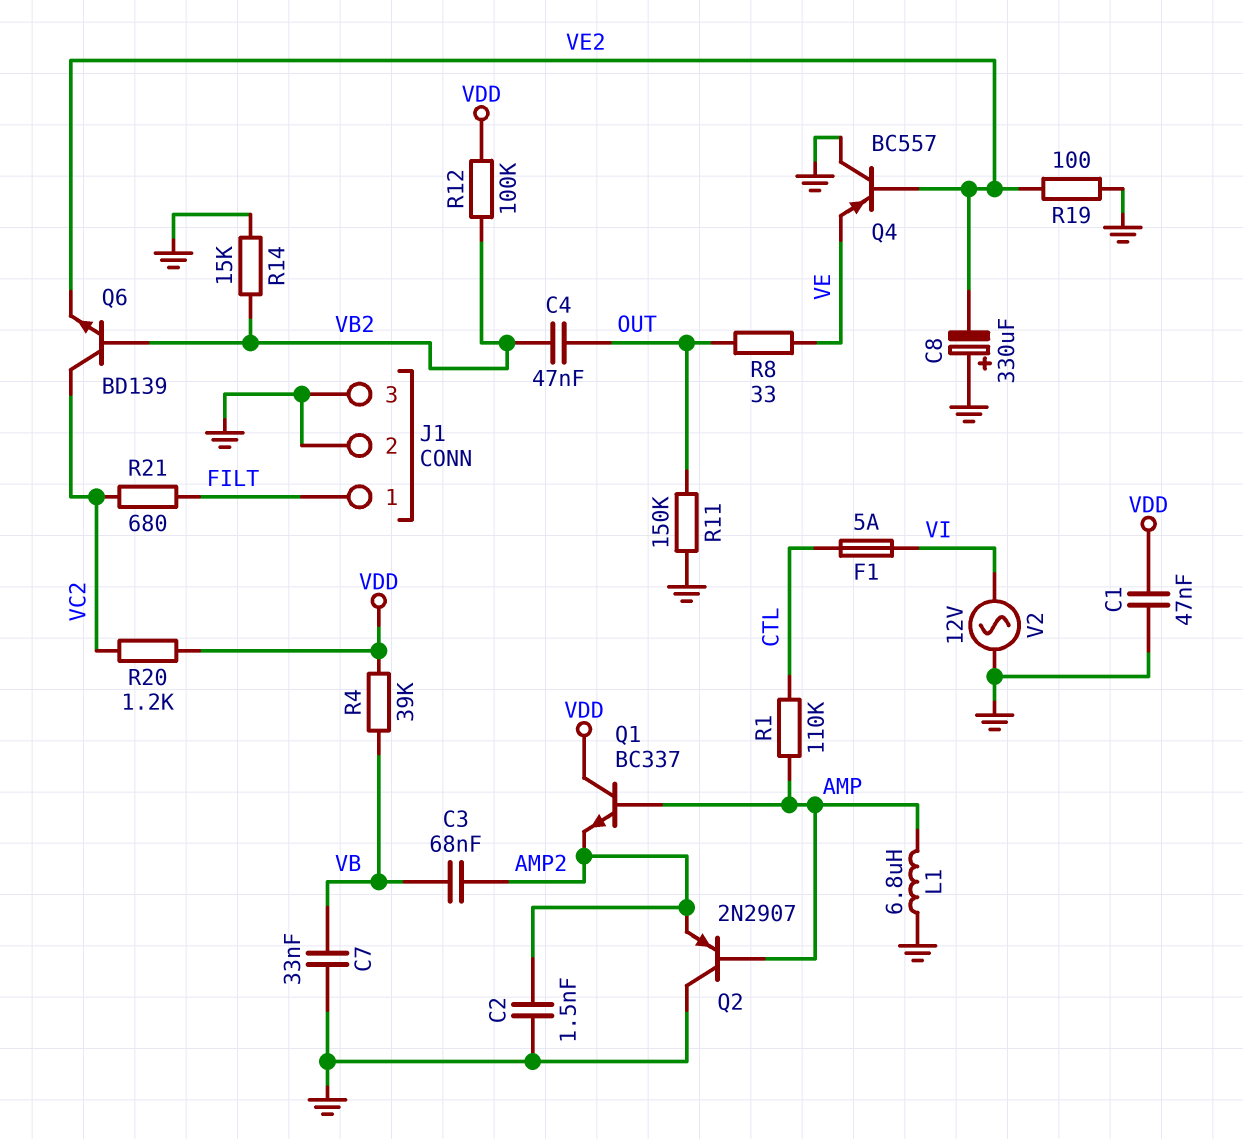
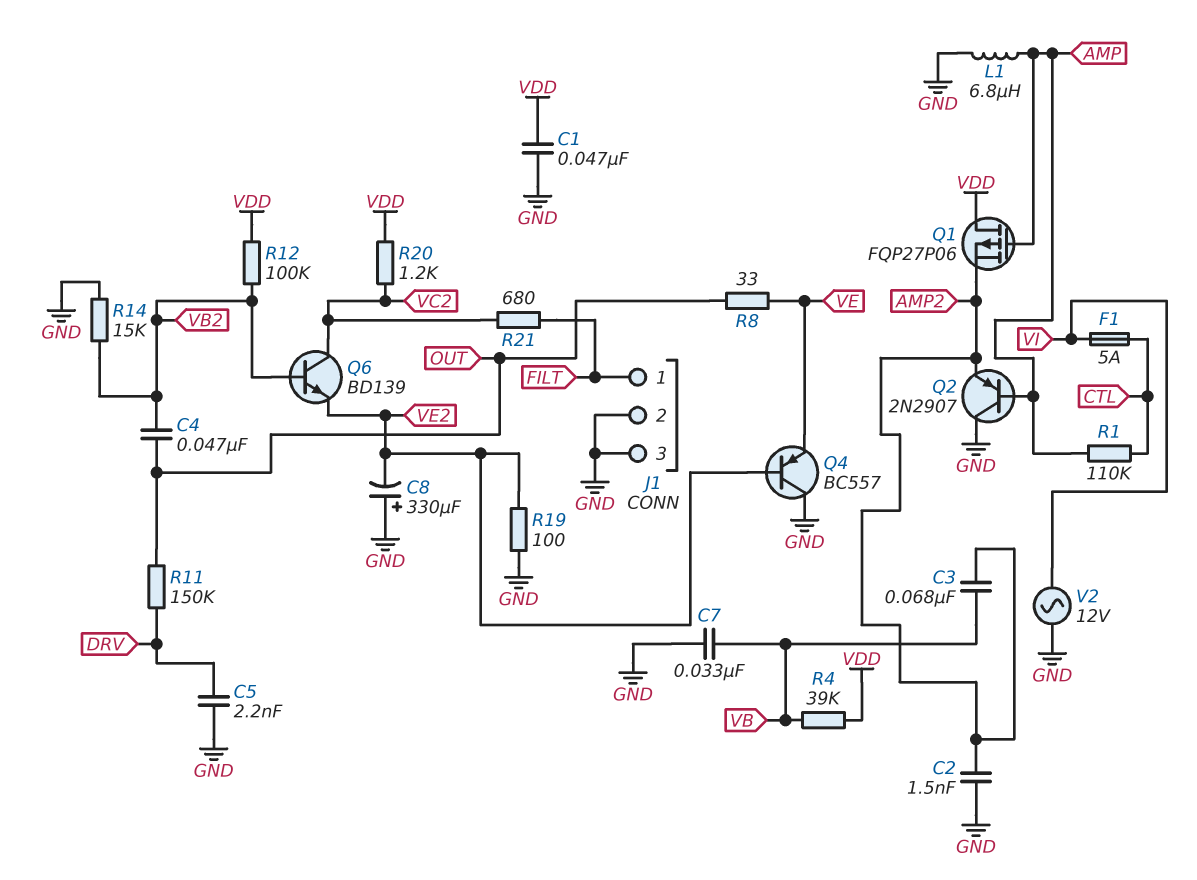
C5: none -> 2.2nF (DRV, GND)
Q1: NPN BC337 (B AMP, C VDD, E AMP2) -> PMOS FQP27P06 (G AMP, D VDD, S AMP2)
R11: 150k (GND, OUT) -> 150k (DRV, OUT)

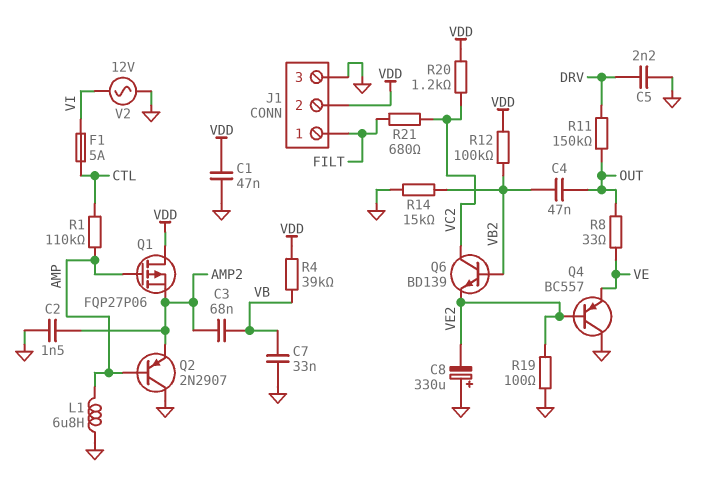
J1 pin 2: GND -> VDD

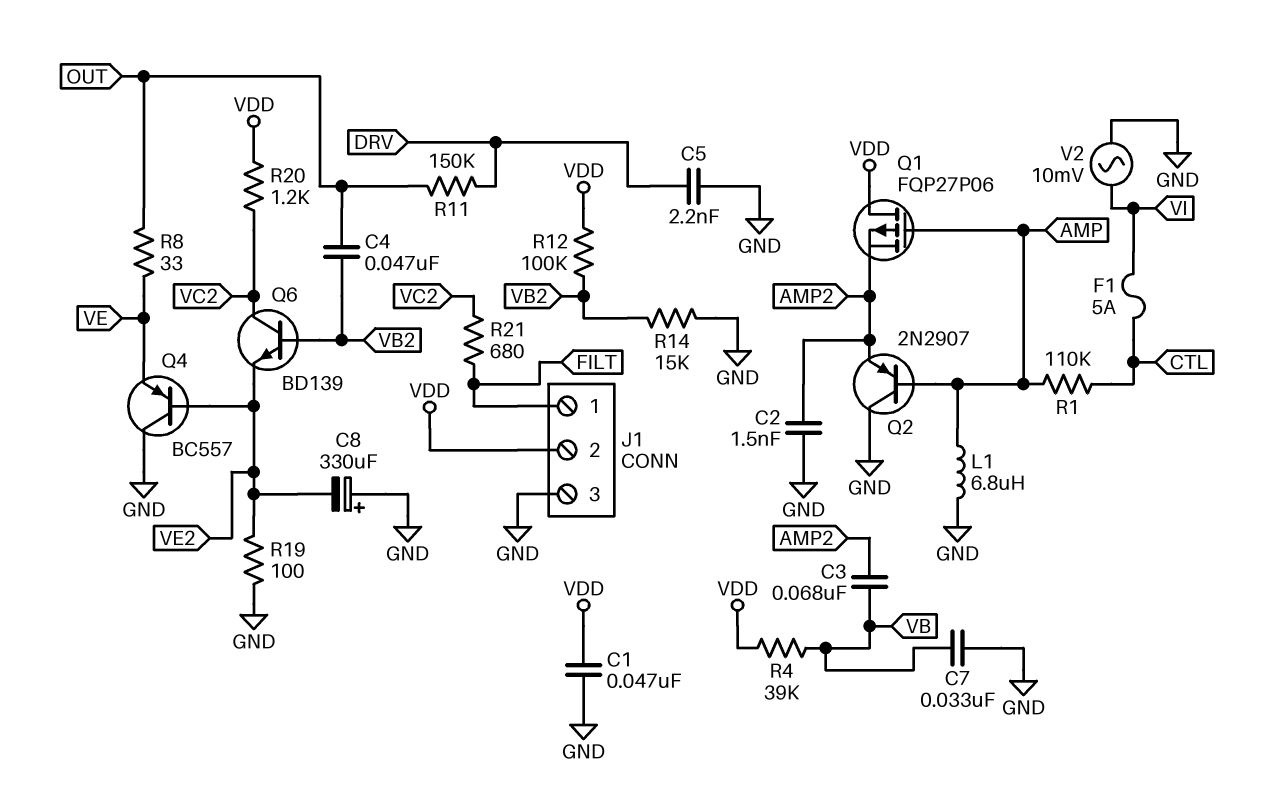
V2: AC 12V (GND, VI) -> AC 10mV (GND, VI)

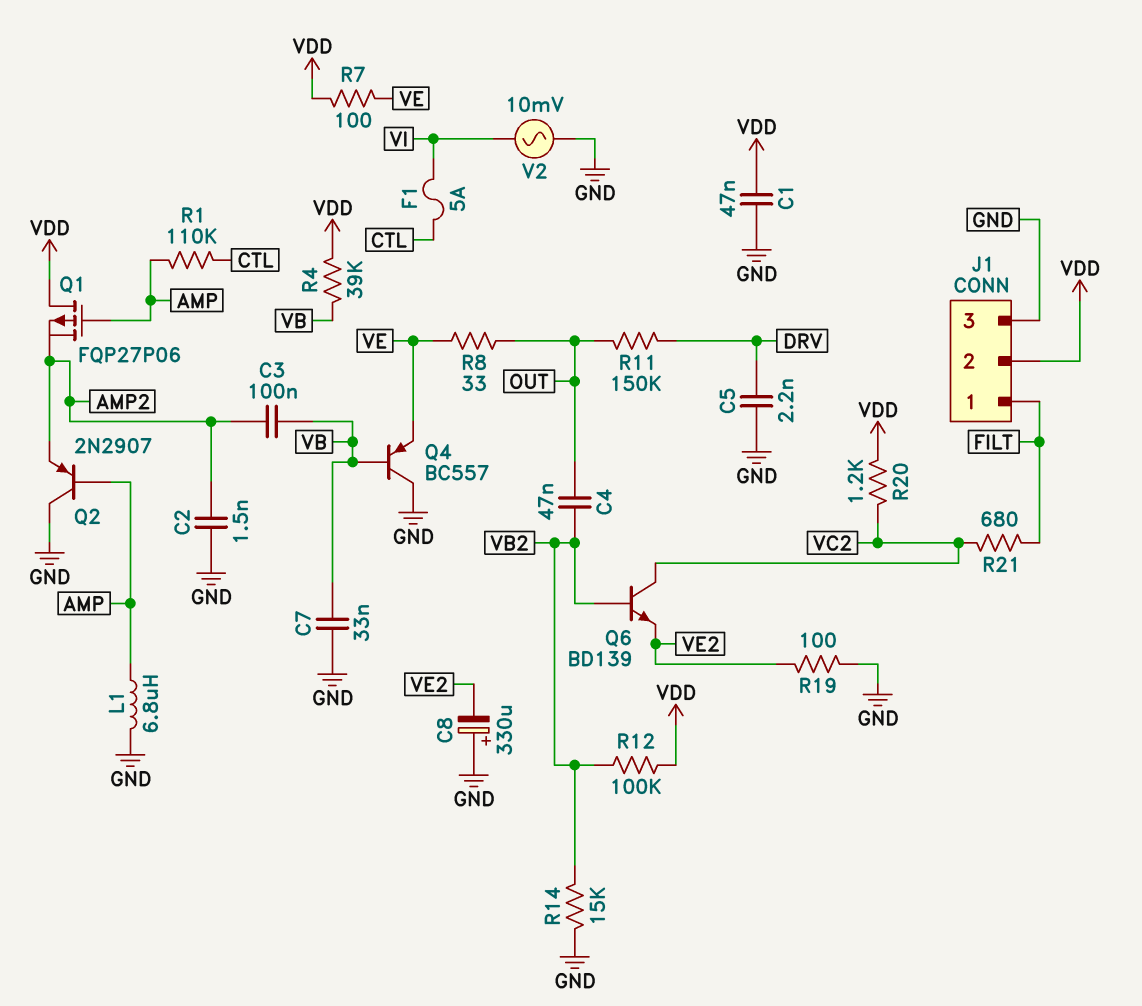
C3: 68nF (AMP2, VB) -> 100nF (AMP2, VB)
Q4: PNP BC557 (B VE2, C GND, E VE) -> PNP BC557 (B VB, C GND, E VE)
R7: none -> 100 (VDD, VE)

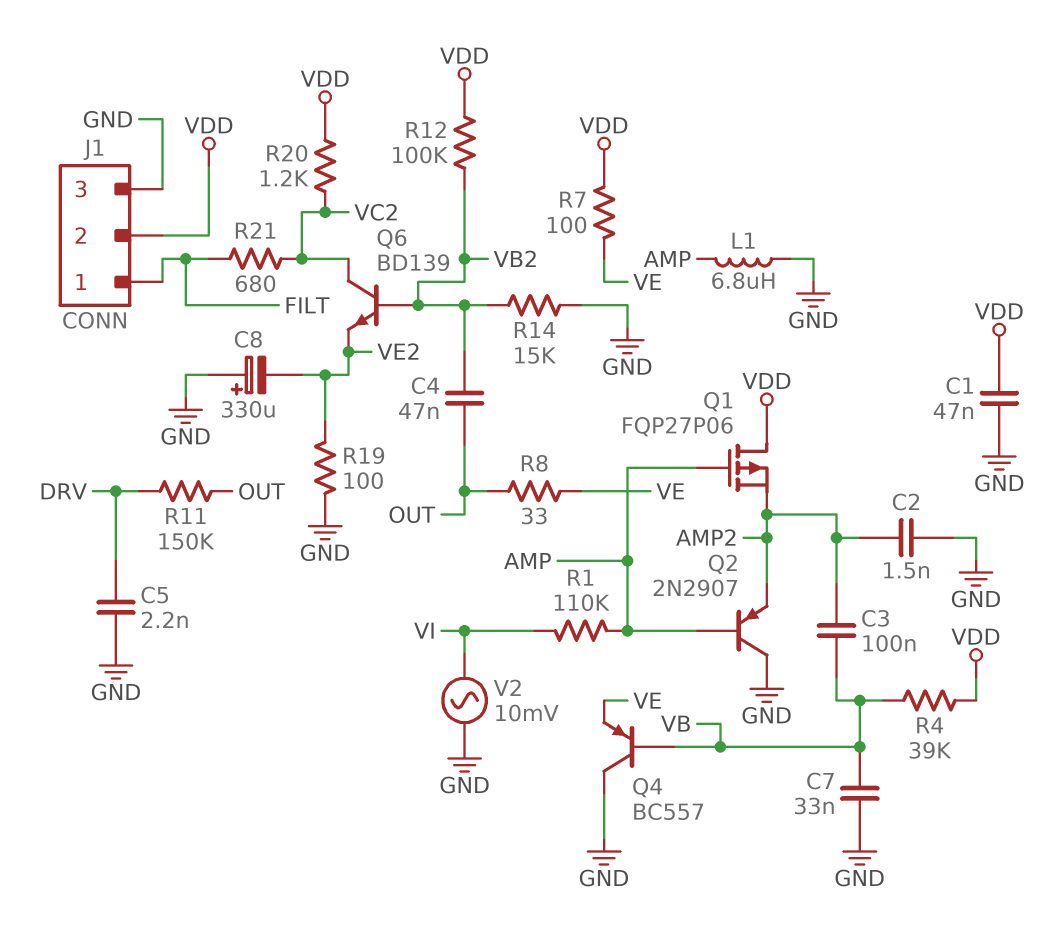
F1: 5A (CTL, VI) -> none
R1: 110k (AMP, CTL) -> 110k (AMP, VI)

